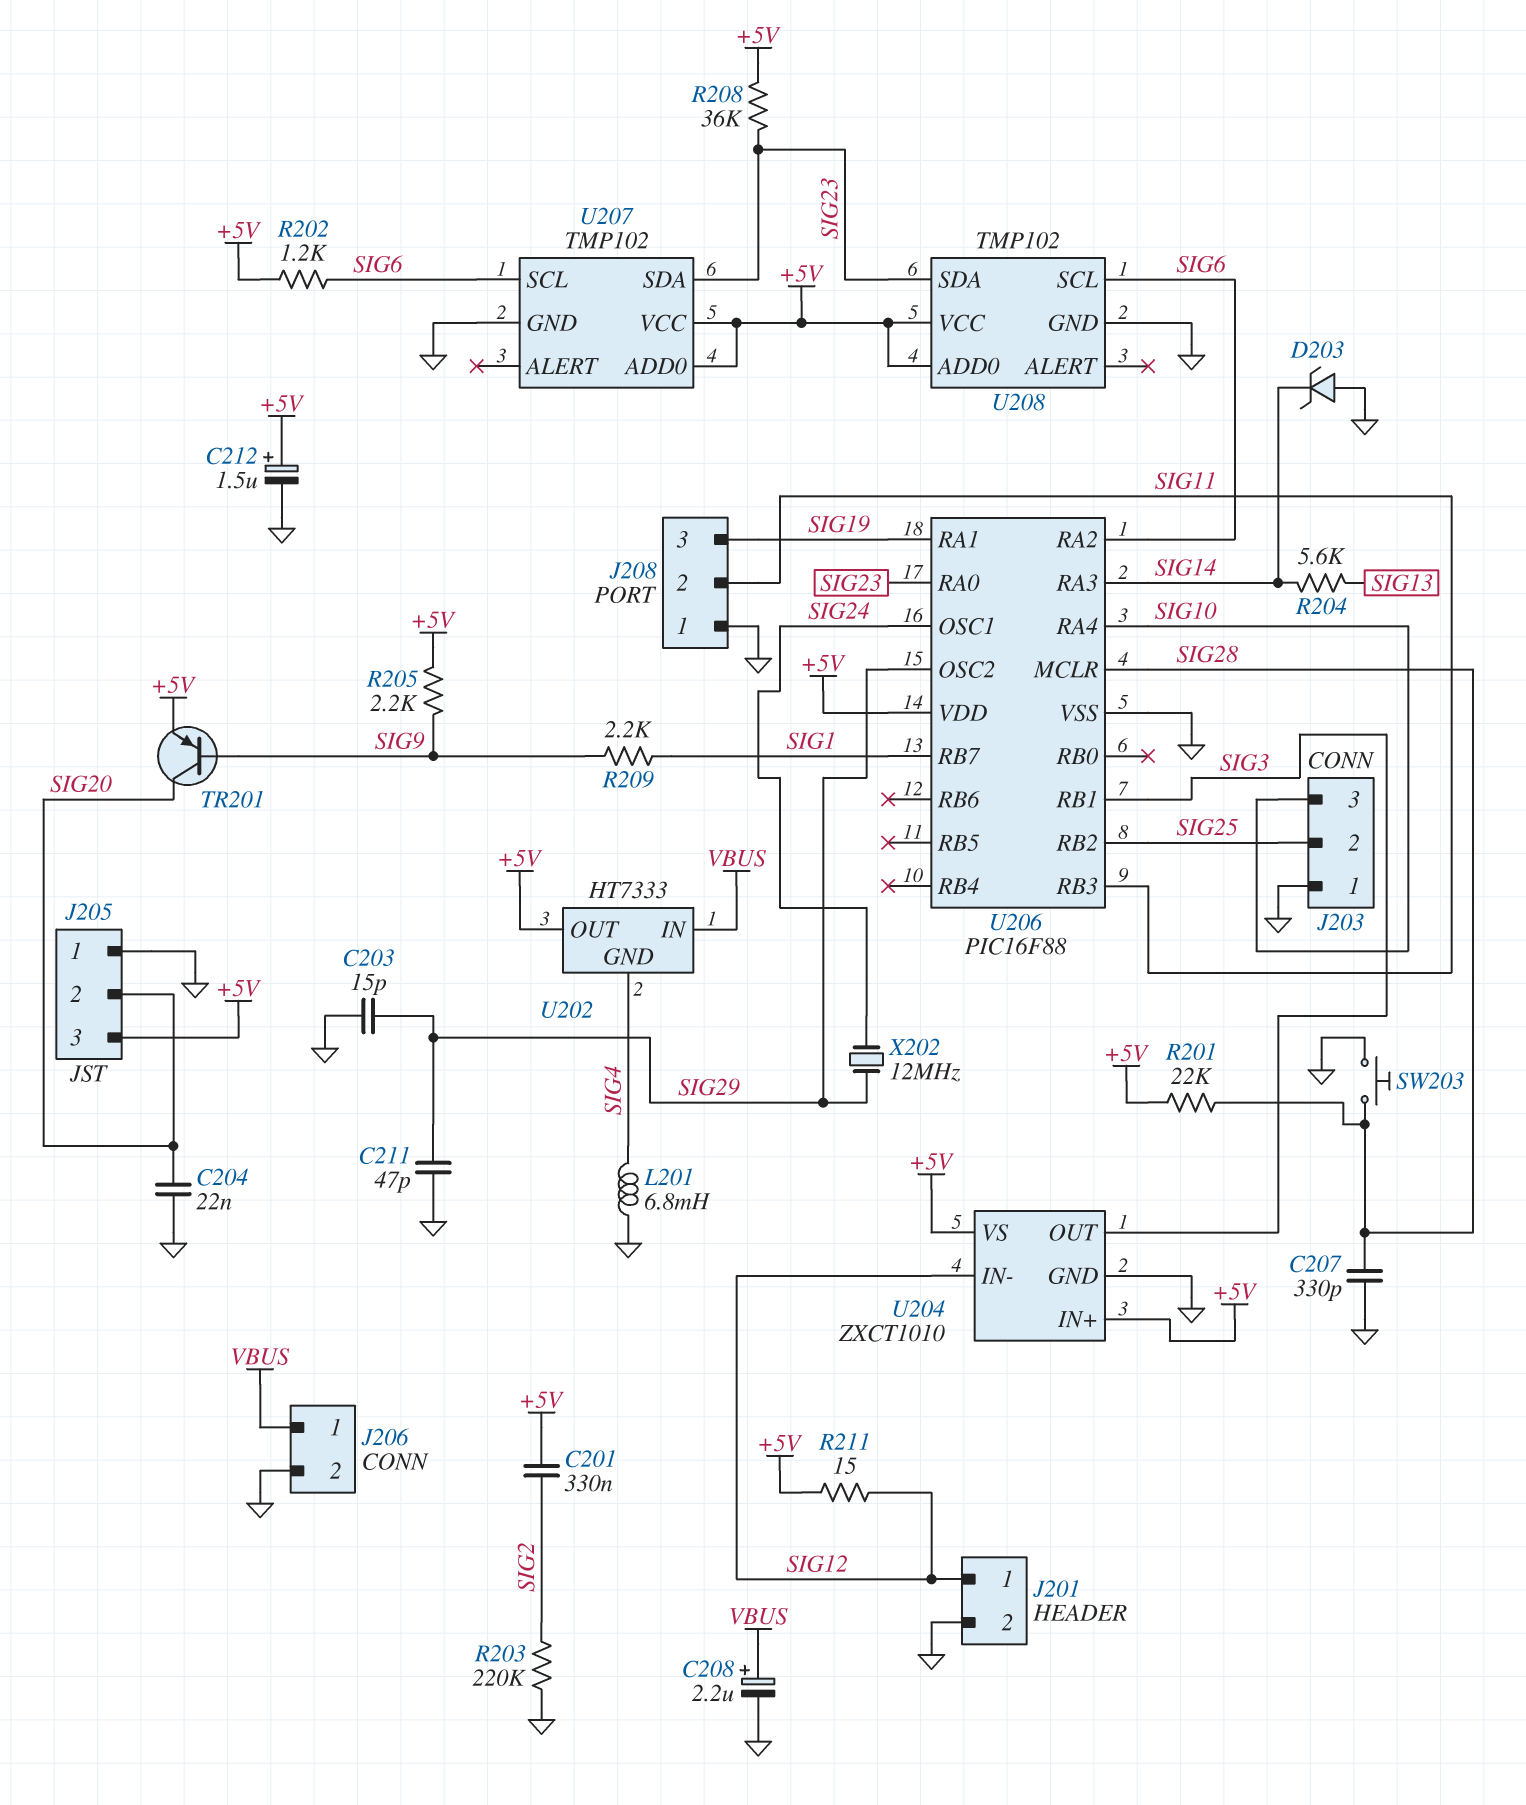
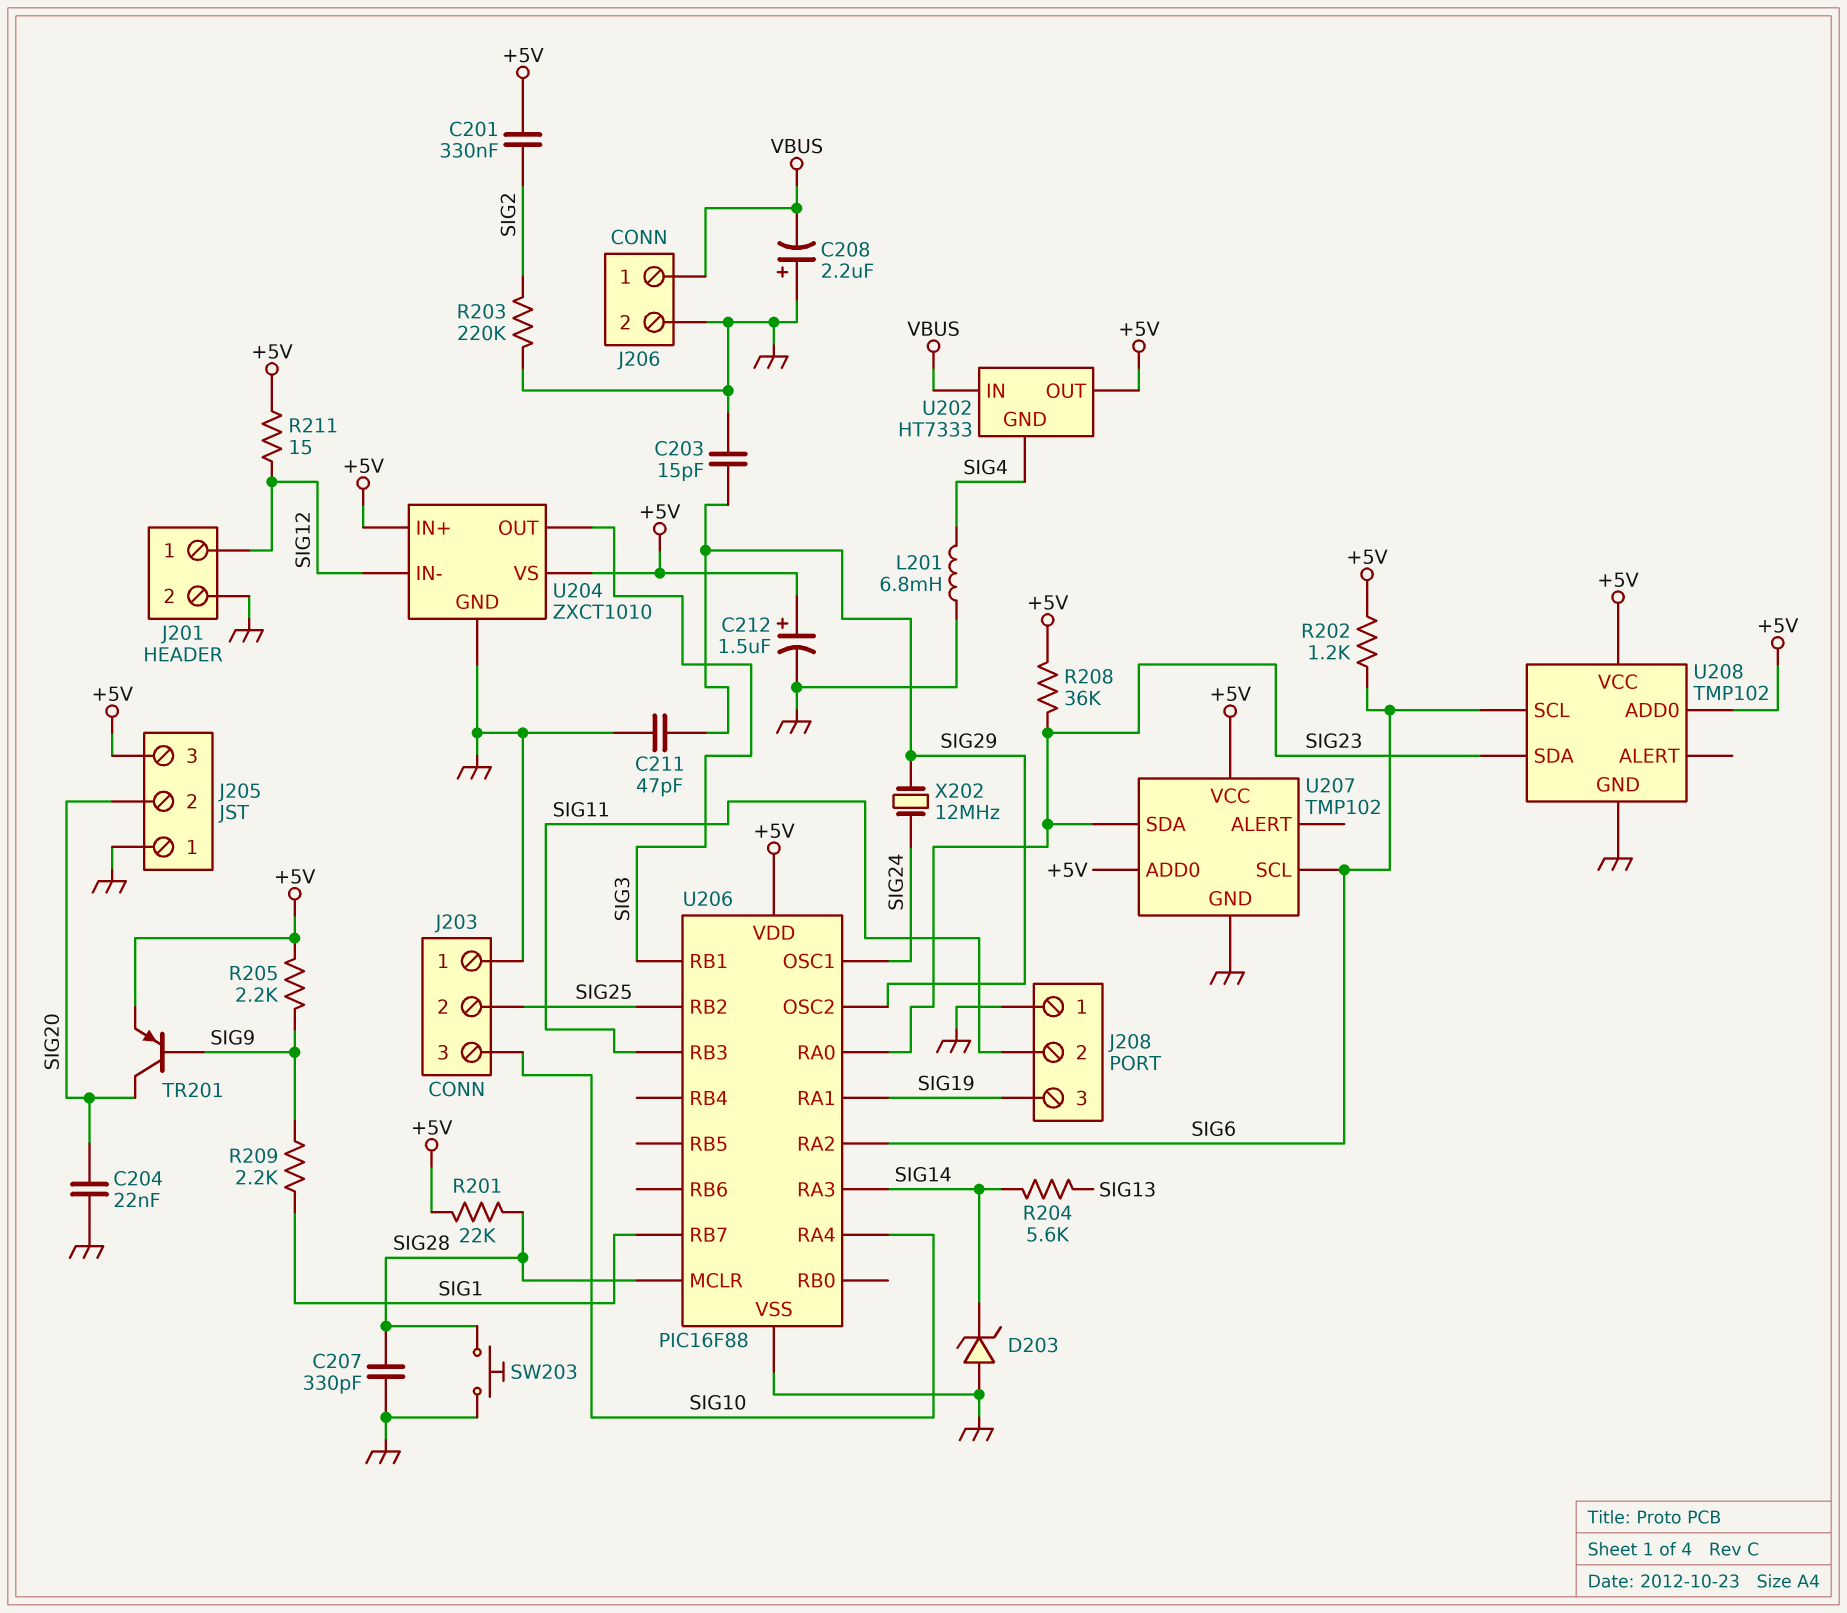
C208: 2.2uF (plus VBUS, minus GND) -> 2.2uF (plus GND, minus VBUS)

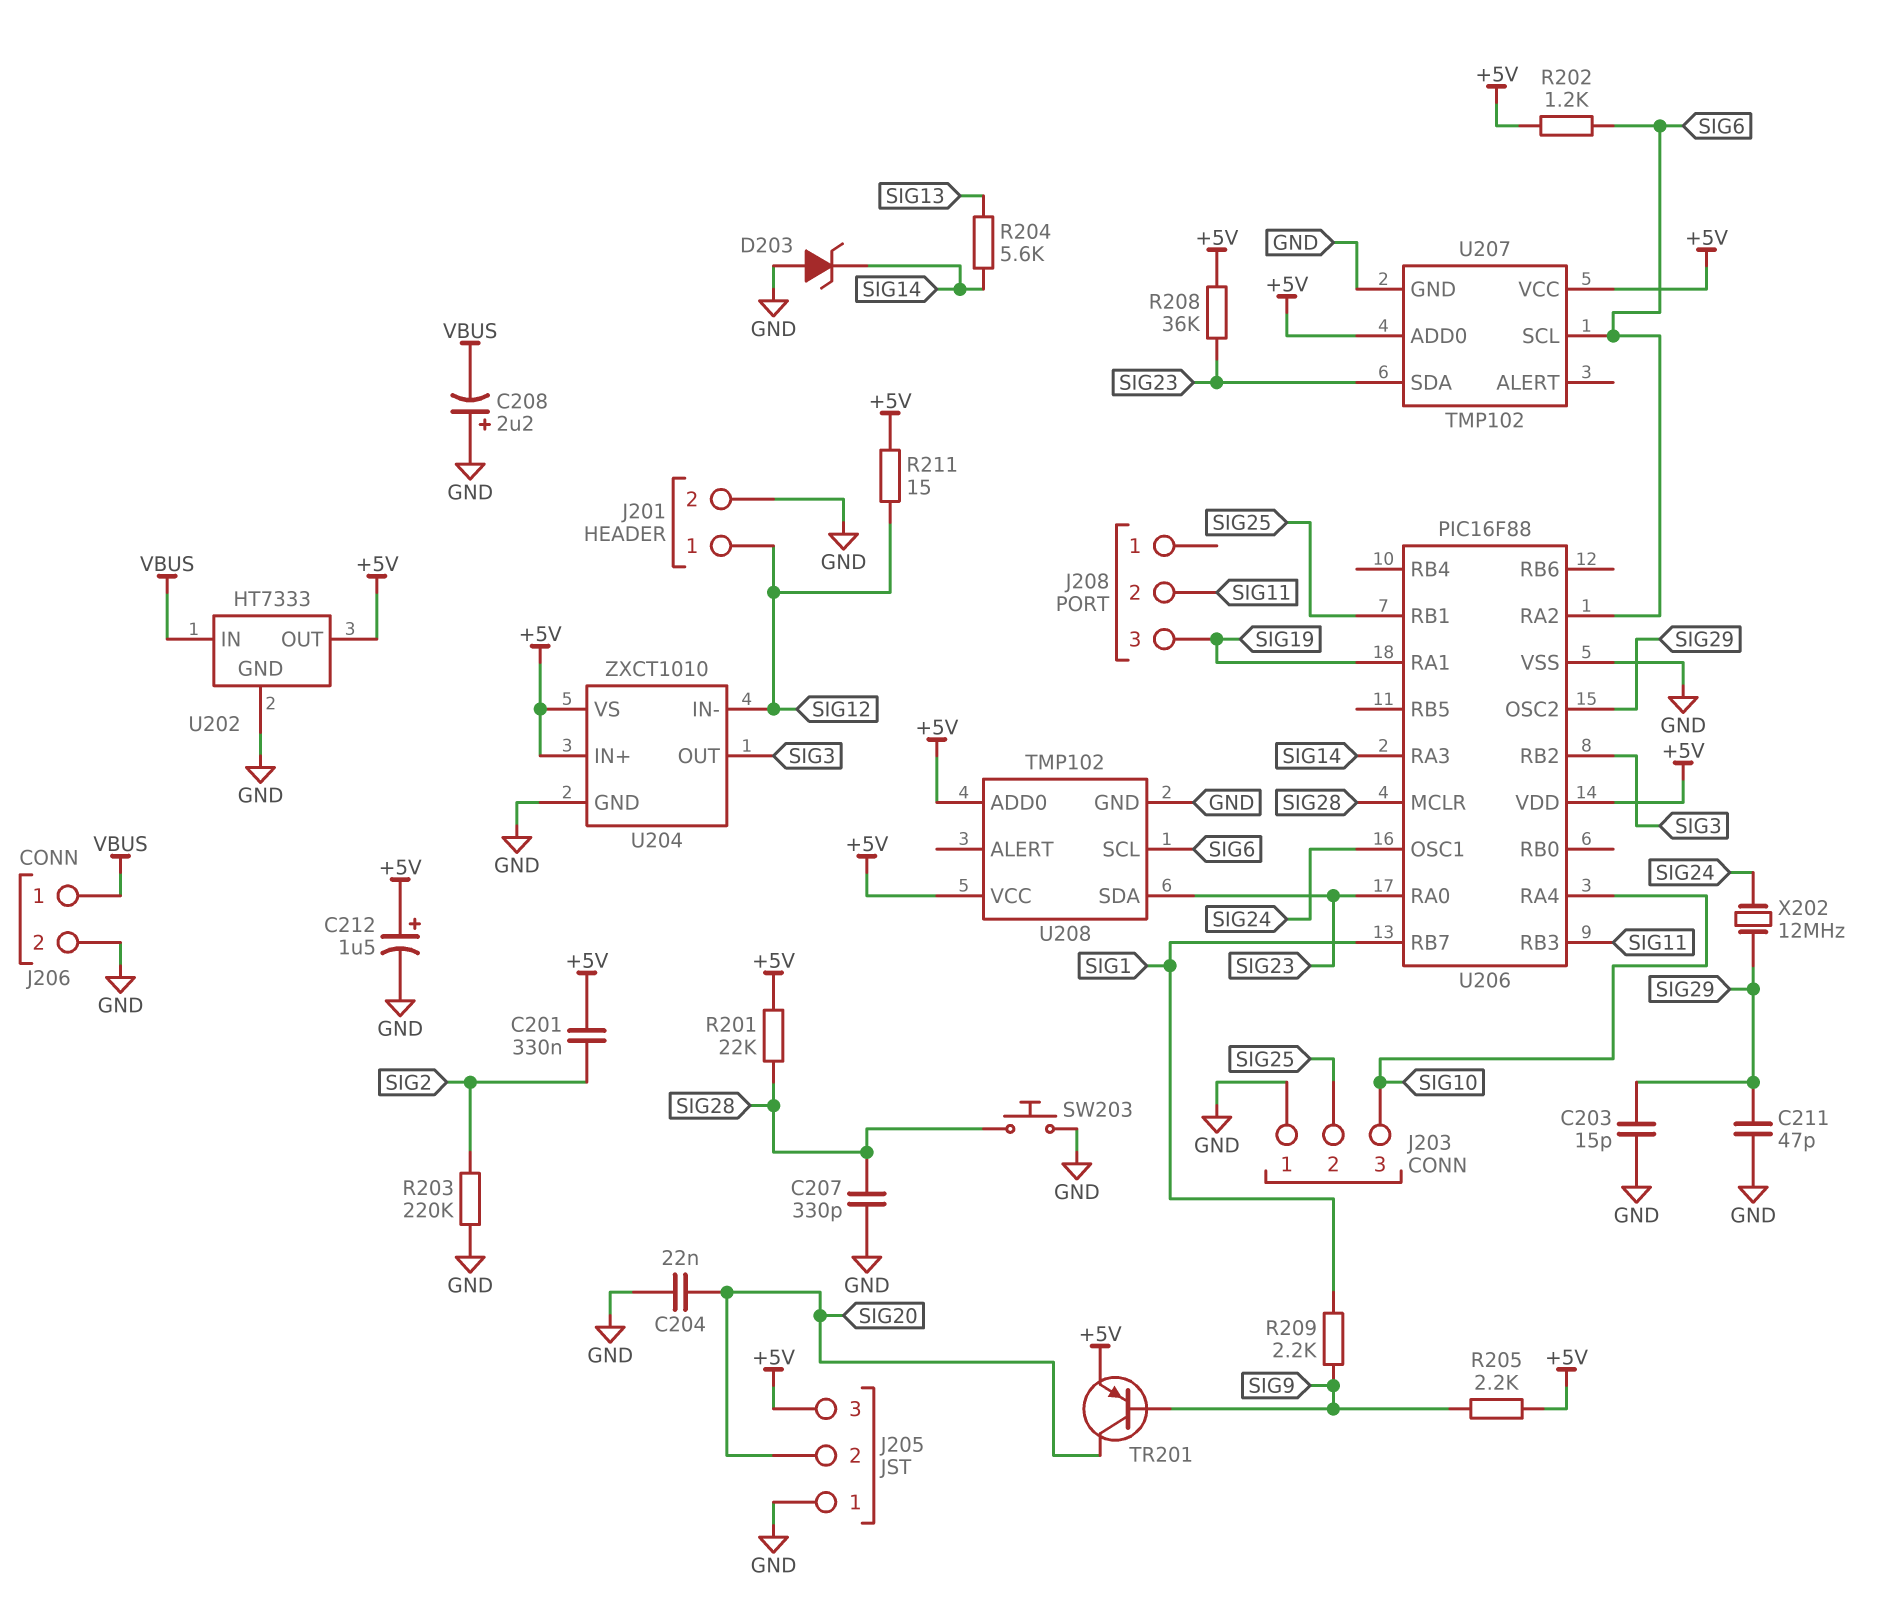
J208 pin 1: GND -> none
L201: 6.8mH (GND, SIG4) -> none
U202 pin GND: SIG4 -> GND
U206 pin RB1: SIG3 -> SIG25
U206 pin RB2: SIG25 -> SIG3

